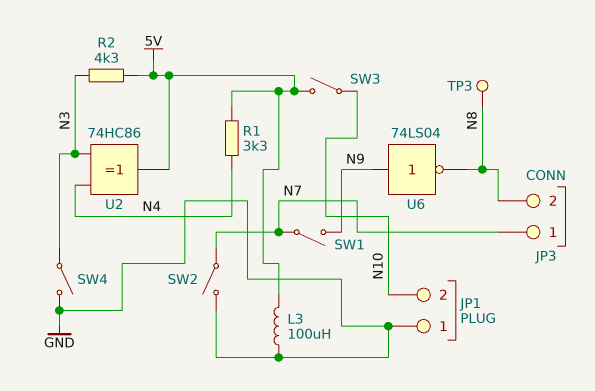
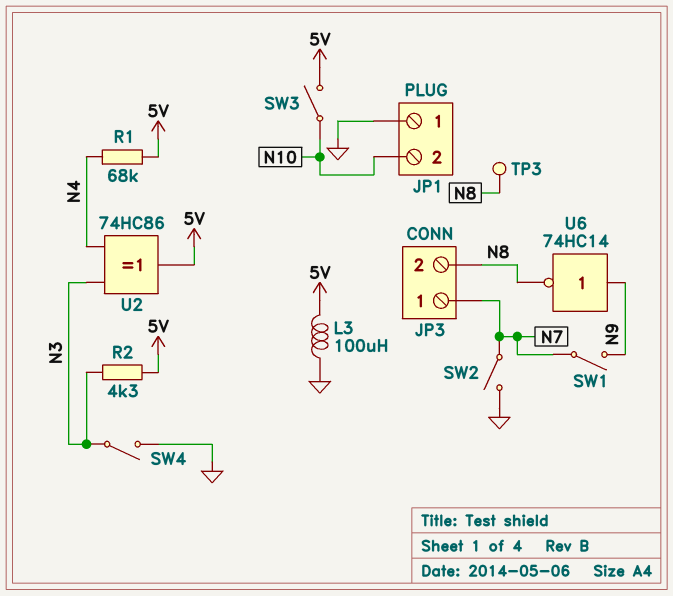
R1: 3.3k (5V, N4) -> 68k (5V, N4)
U6: NOT 74LS04 (in N9, out N8) -> NOT 74HC14 (in N9, out N8)

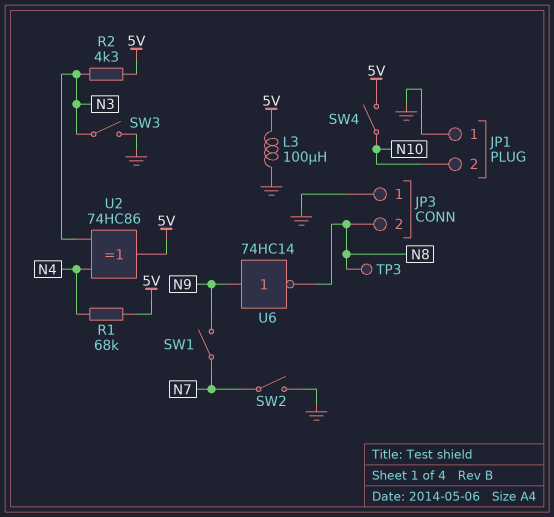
JP3 pin 1: N7 -> GND
SW3: switch (5V, N10) -> switch (GND, N3)
SW4: switch (GND, N3) -> switch (5V, N10)

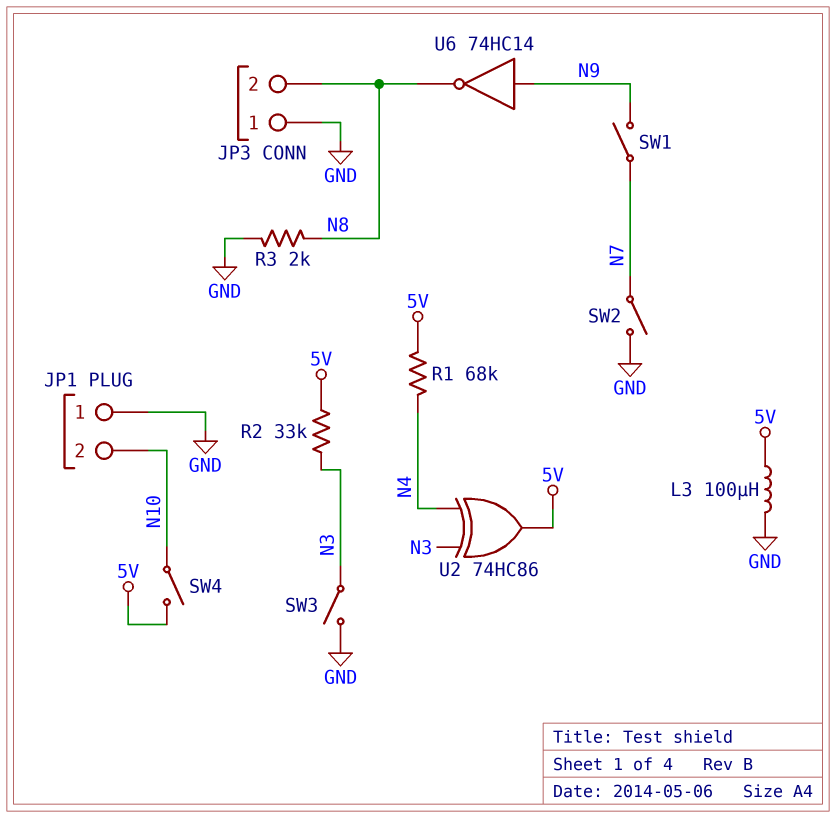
R2: 4.3k (5V, N3) -> 33k (5V, N3)
R3: none -> 2k (GND, N8)
TP3: test point (N8) -> none

